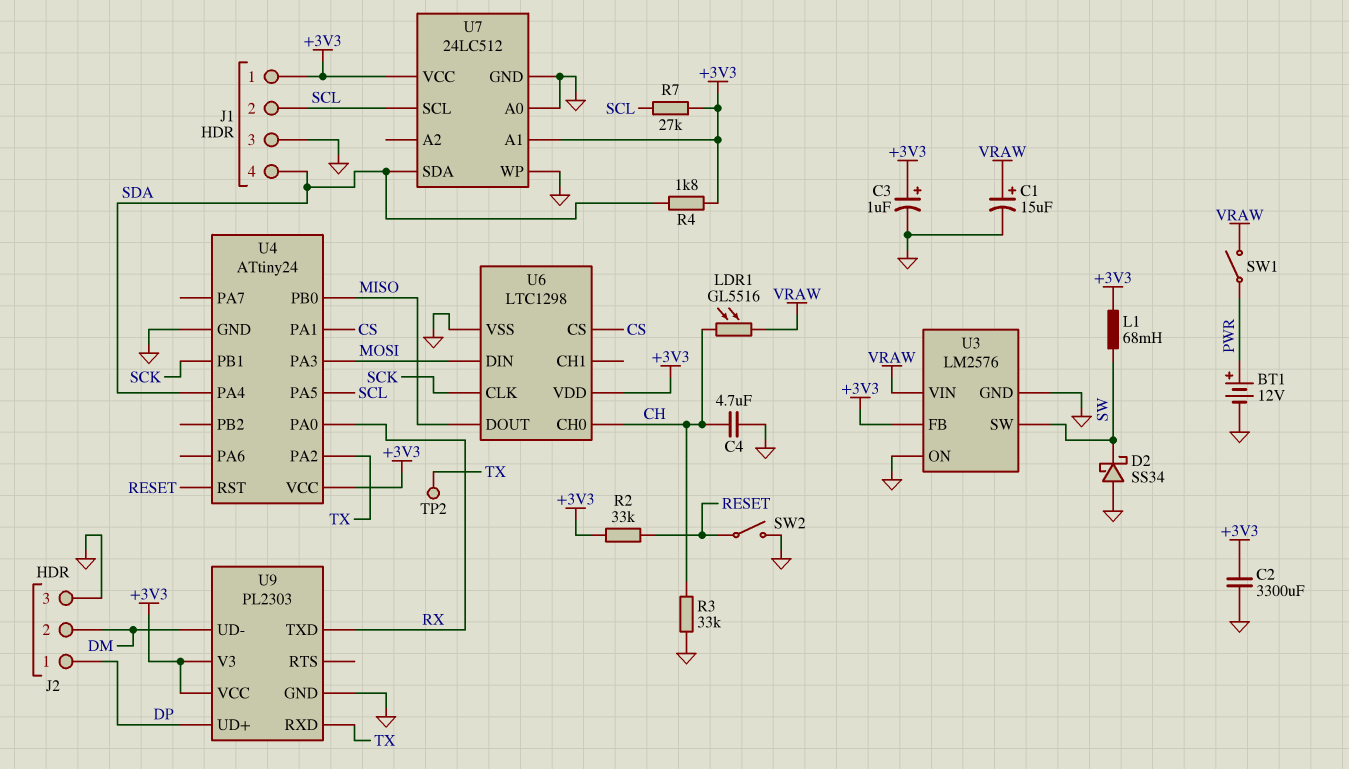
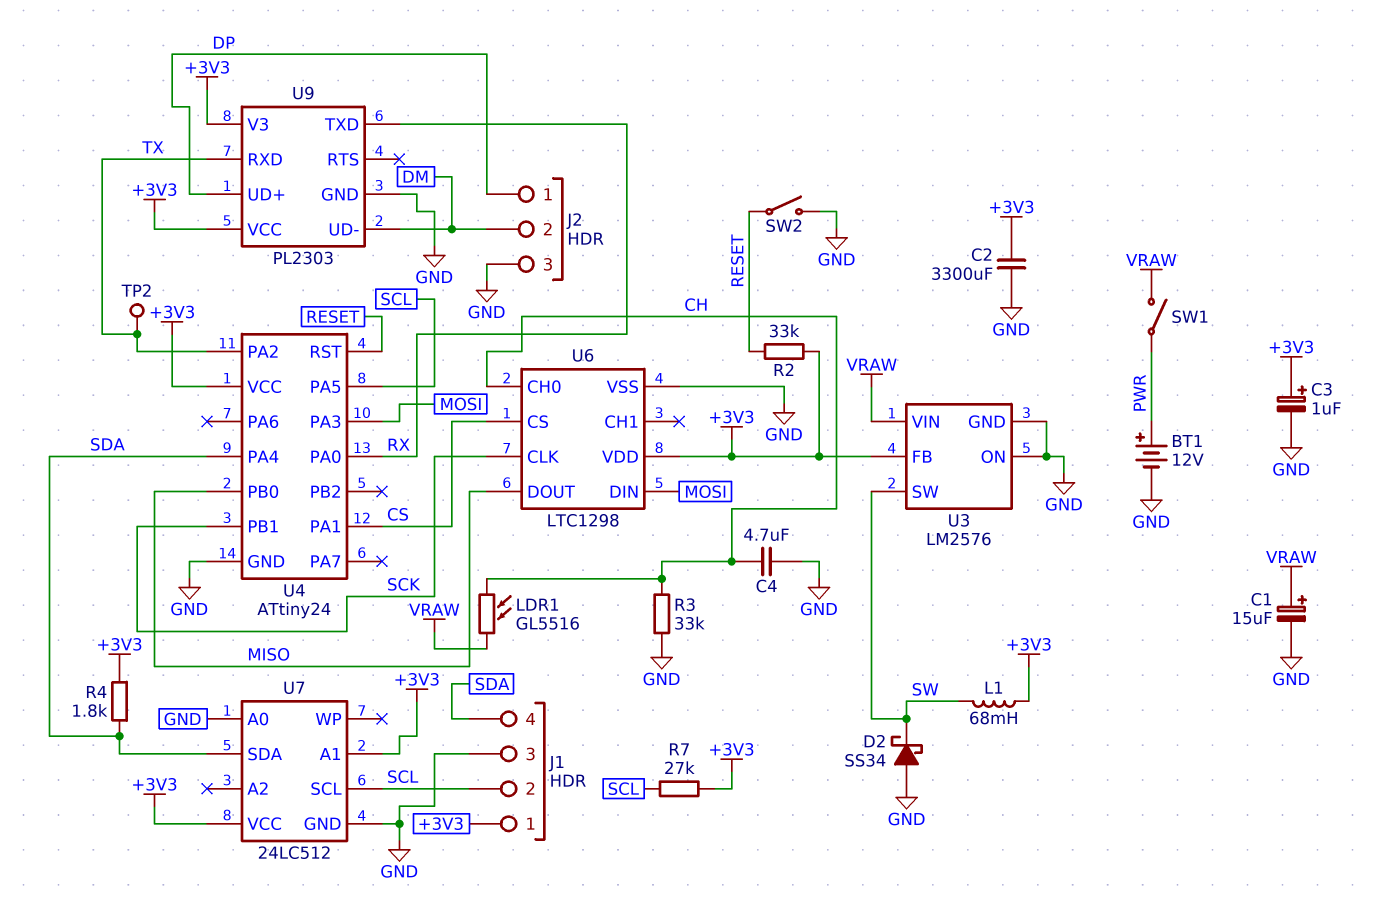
U7 pin WP: GND -> none

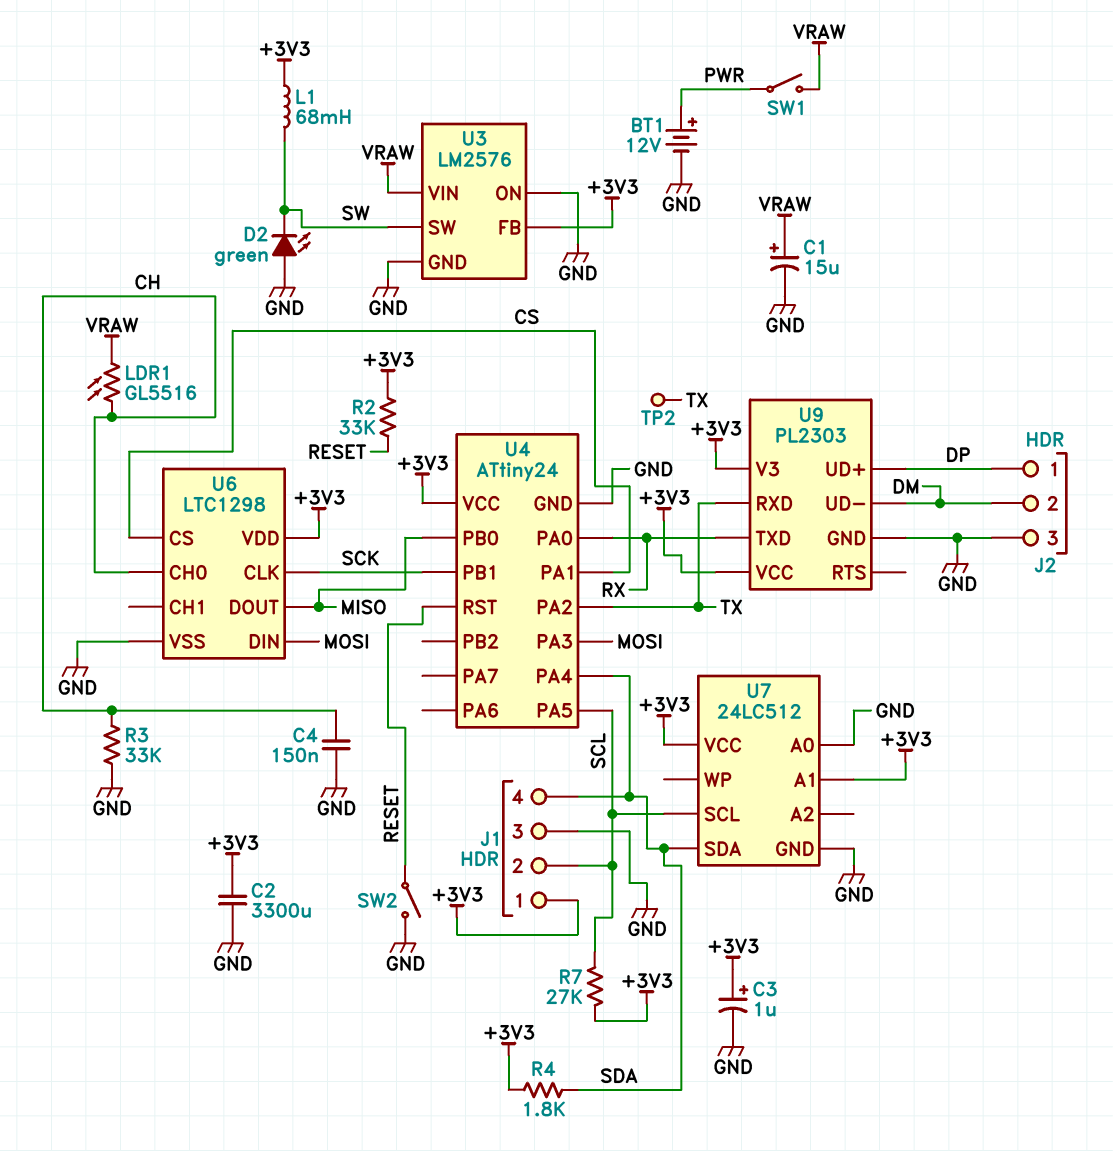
C4: 4.7uF (CH, GND) -> 150nF (CH, GND)
D2: schottky SS34 (A GND, K SW) -> LED green (A GND, K SW)

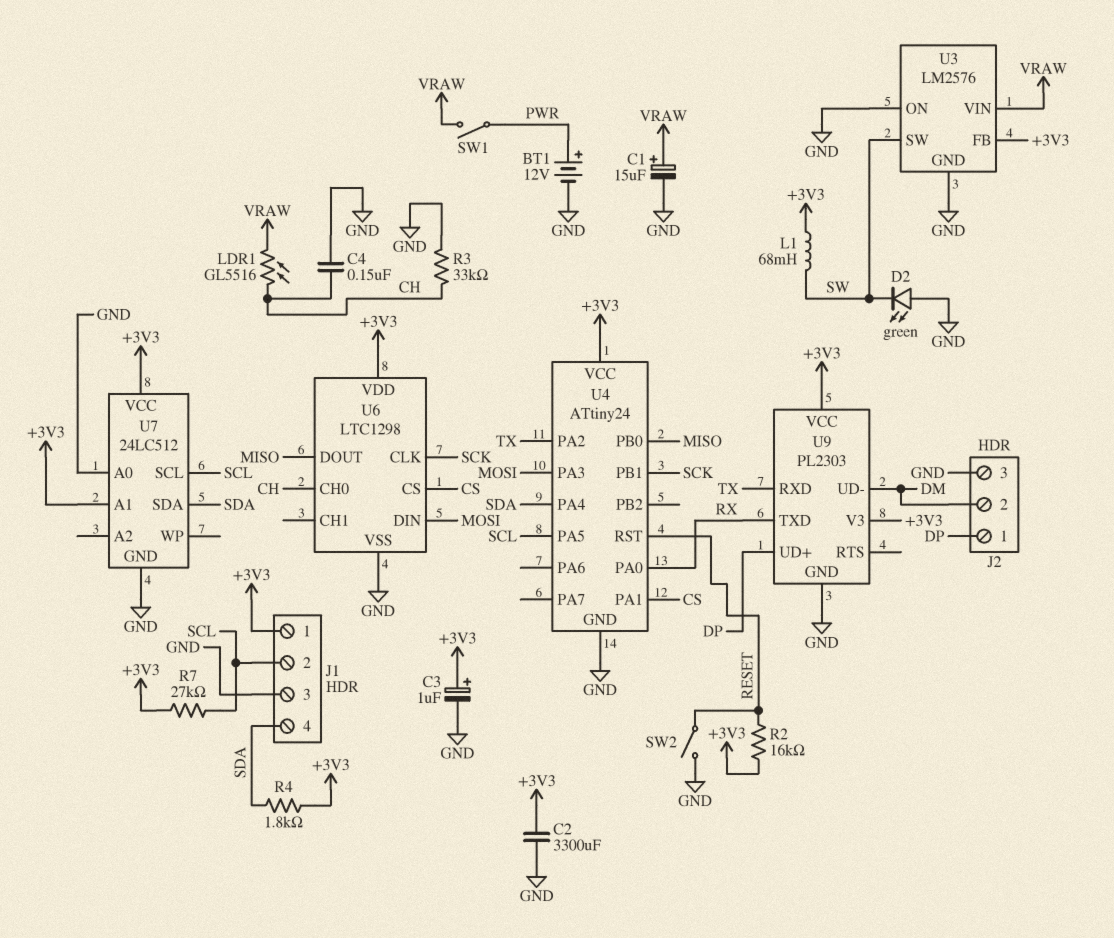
R2: 33k (+3V3, RESET) -> 16k (+3V3, RESET)
TP2: test point (TX) -> none

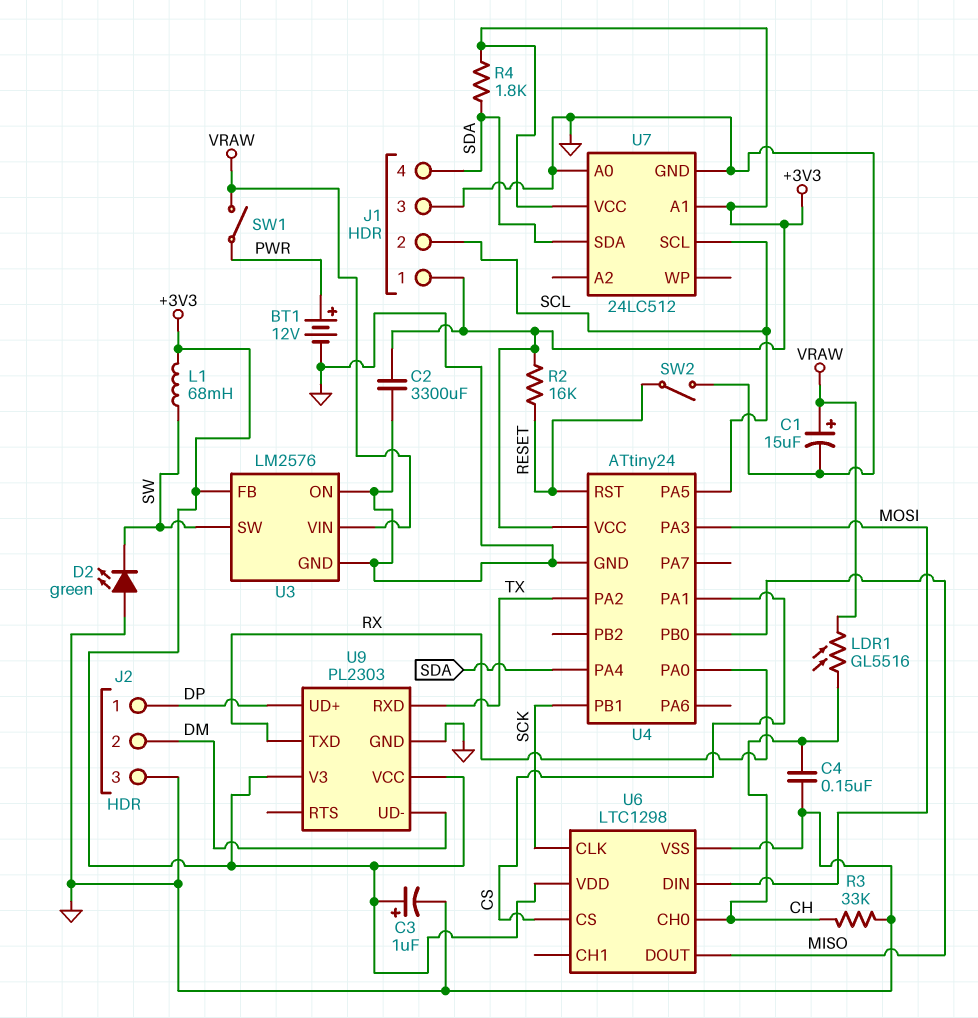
R7: 27k (+3V3, SCL) -> none

